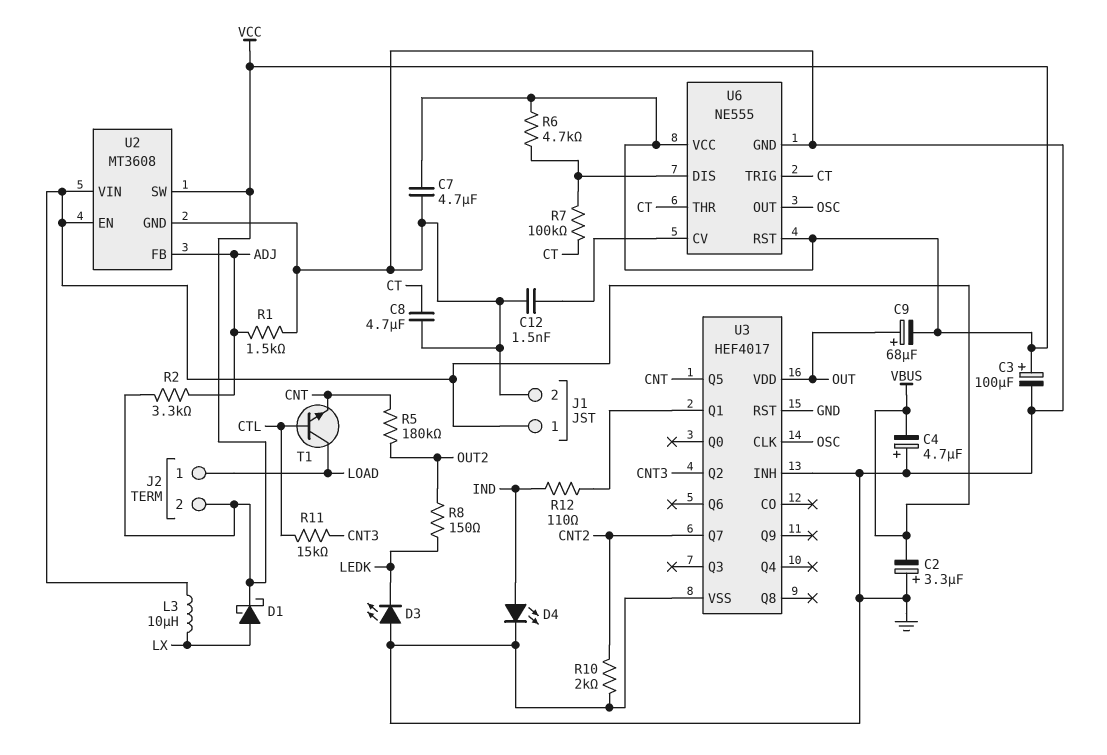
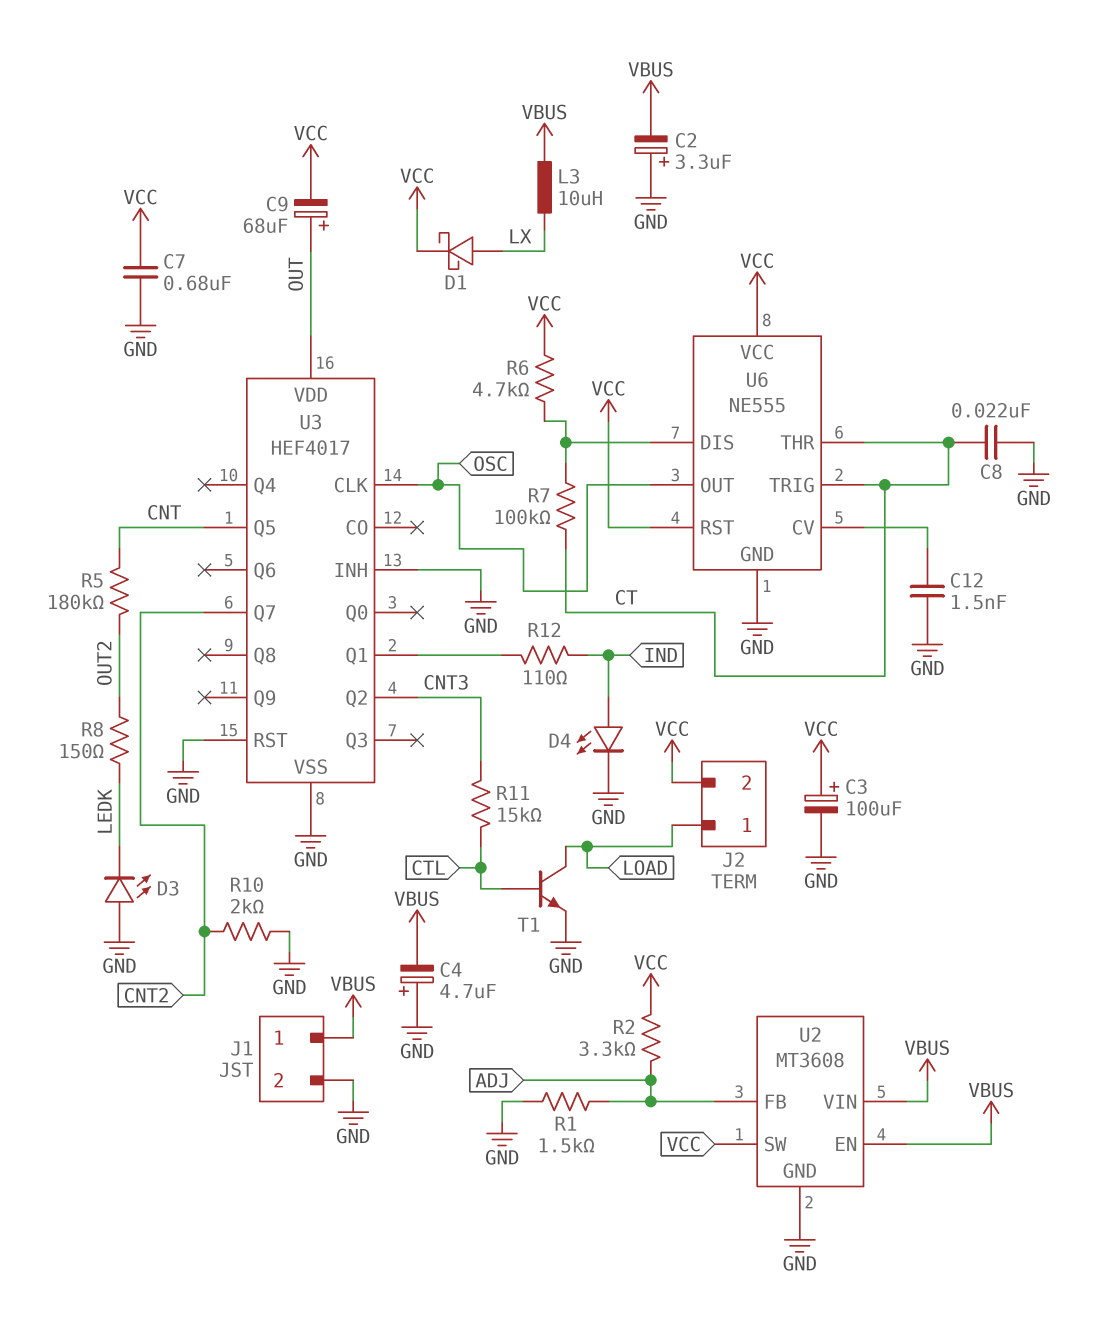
C7: 4.7uF (GND, VCC) -> 680nF (GND, VCC)
C8: 4.7uF (CT, GND) -> 22nF (CT, GND)
T1: NPN (B CTL, C LOAD, E CNT) -> NPN (B CTL, C LOAD, E GND)

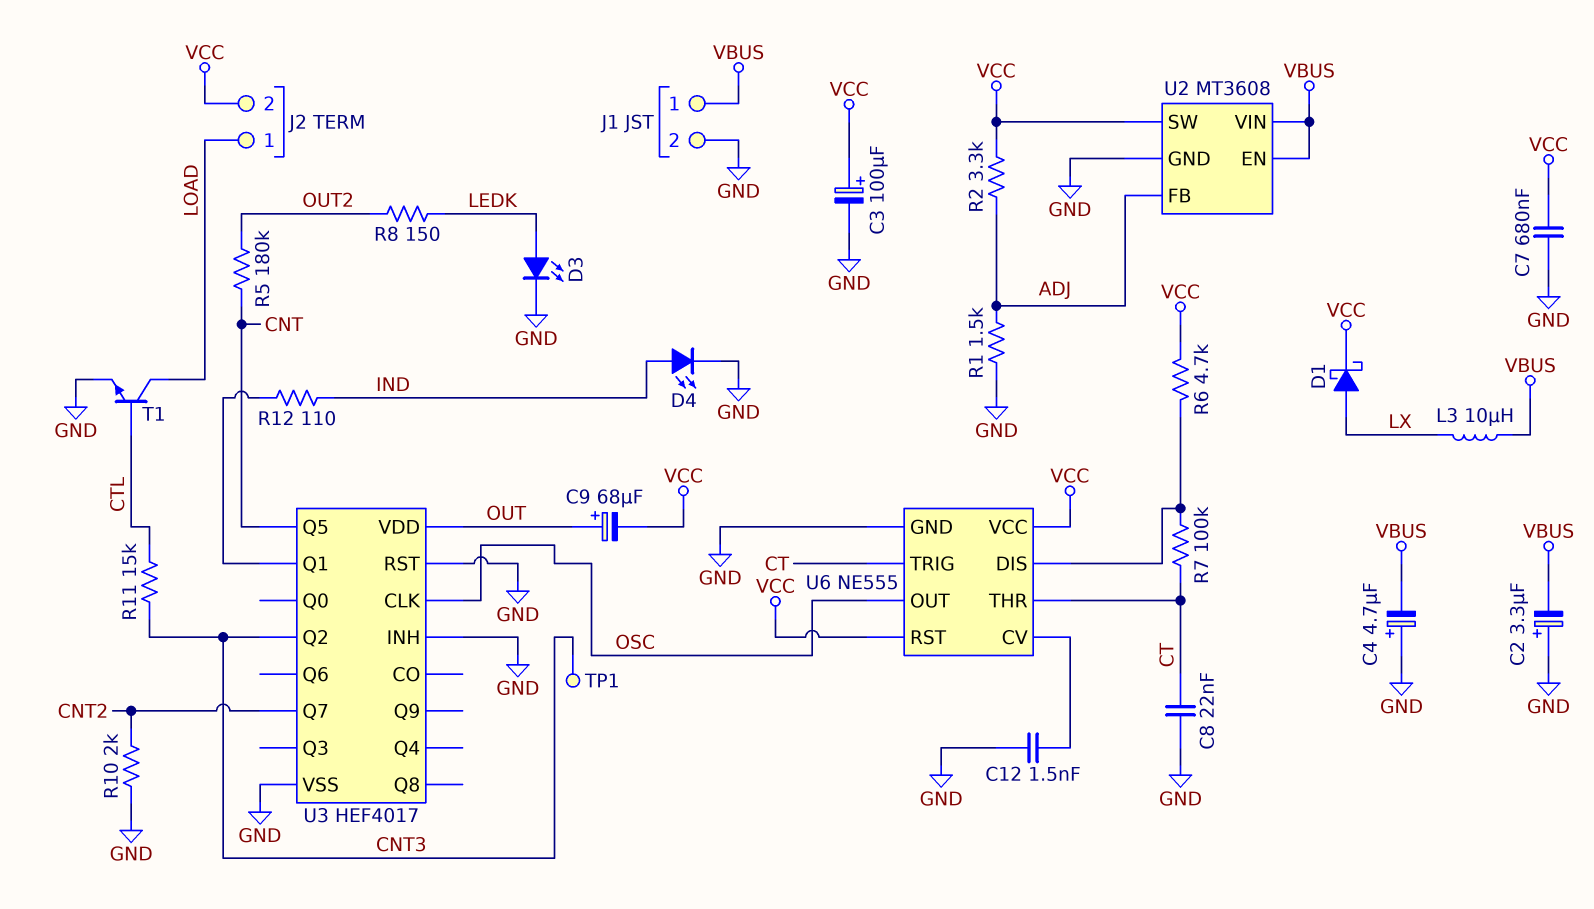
D3: LED (A GND, K LEDK) -> LED (A LEDK, K GND)
TP1: none -> test point (CNT3)

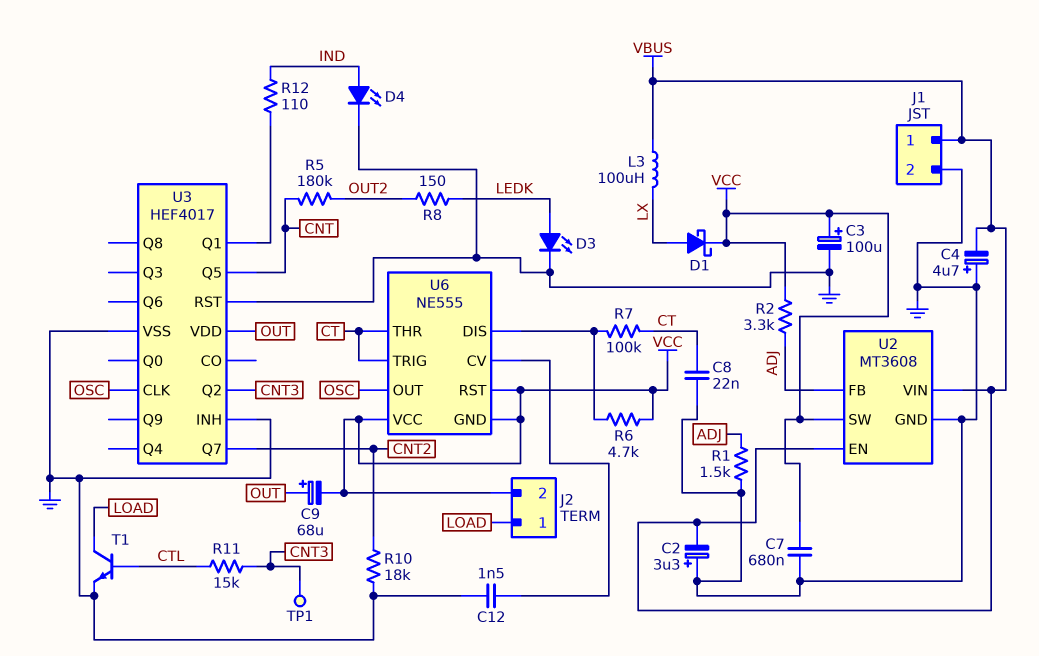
L3: 10uH (LX, VBUS) -> 100uH (LX, VBUS)
R10: 2k (CNT2, GND) -> 18k (CNT2, GND)
U6 pin GND: GND -> VCC

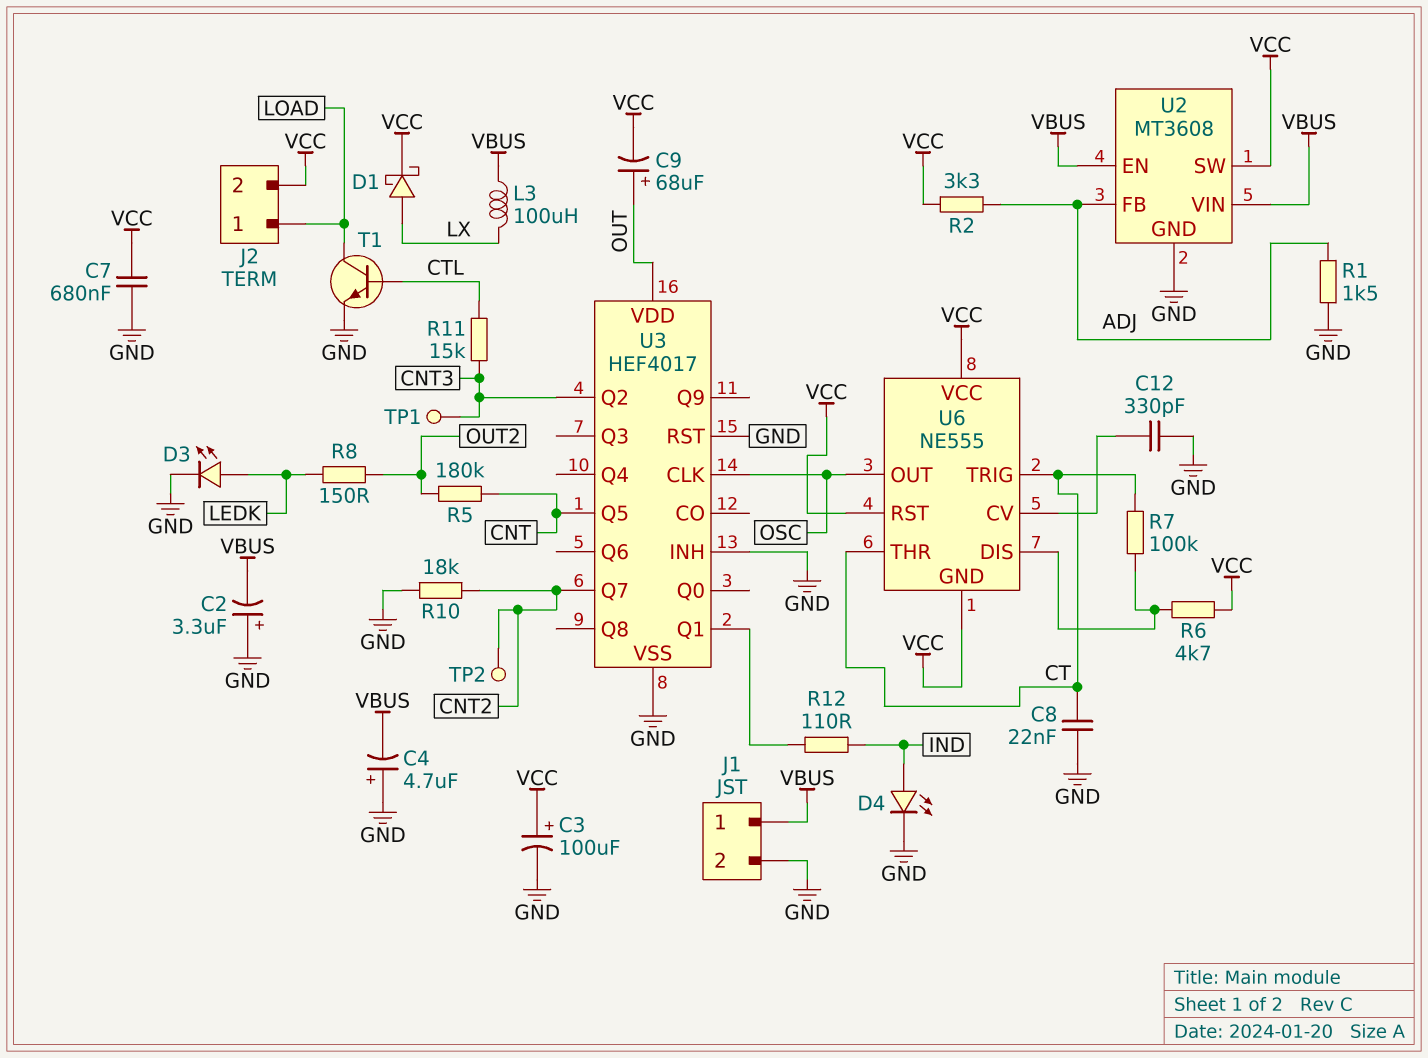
C12: 1.5nF (GND, U6/CV) -> 330pF (GND, U6/CV)
TP2: none -> test point (CNT2)

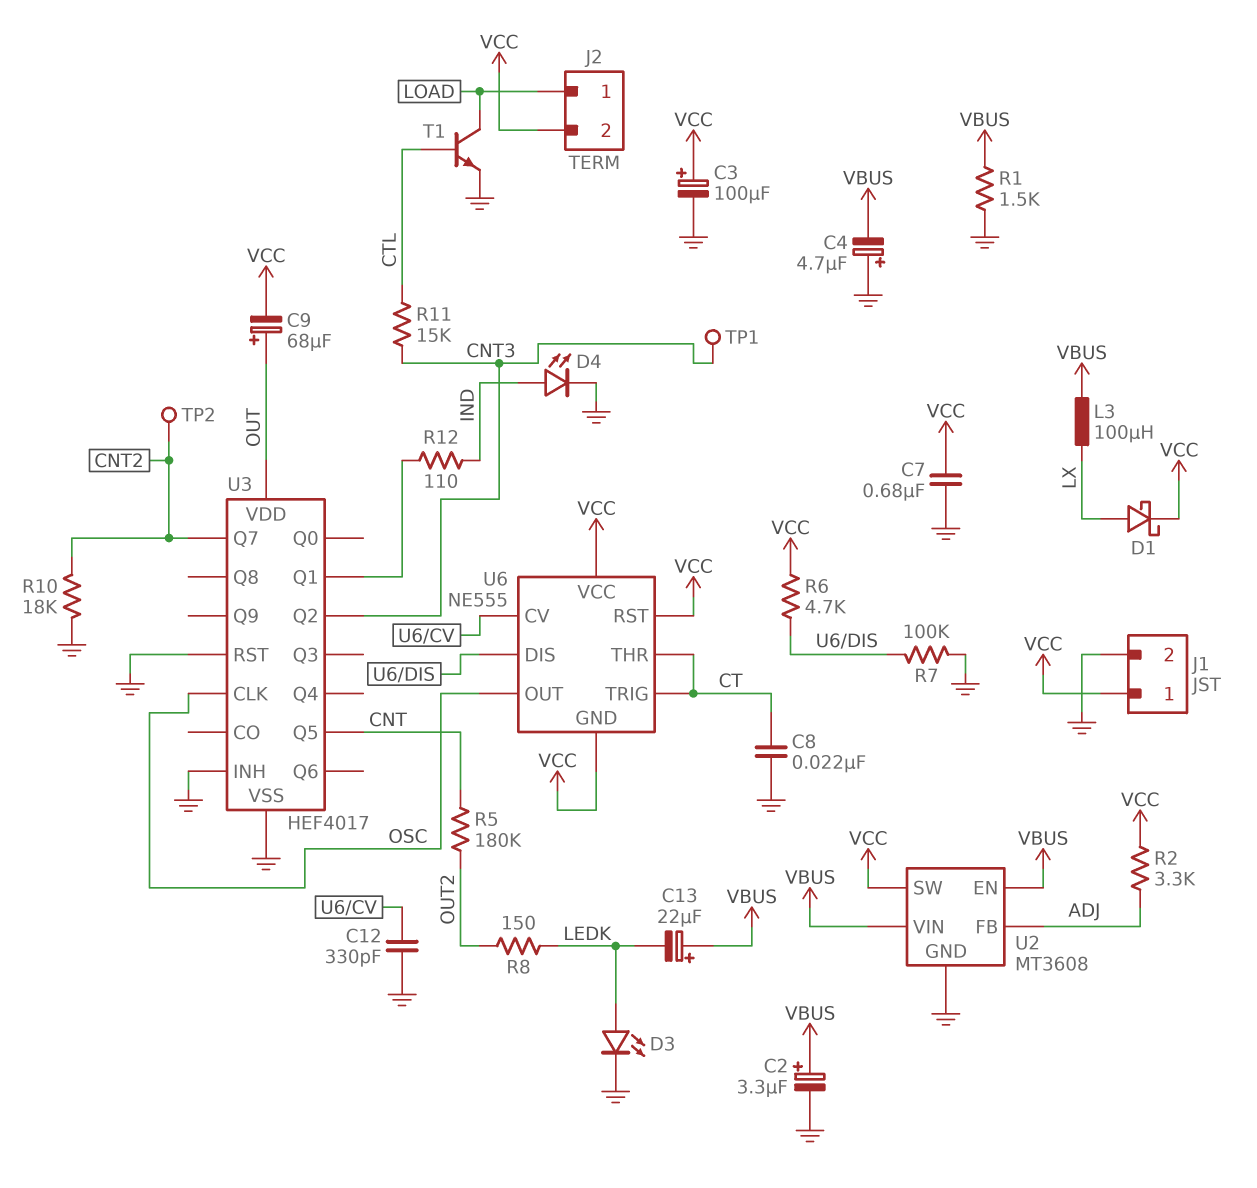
C2: 3.3uF (plus GND, minus VBUS) -> 3.3uF (plus VBUS, minus GND)
C13: none -> 22uF (plus VBUS, minus LEDK)
J1 pin 1: VBUS -> VCC
R1: 1.5k (ADJ, GND) -> 1.5k (GND, VBUS)
R7: 100k (CT, U6/DIS) -> 100k (GND, U6/DIS)

